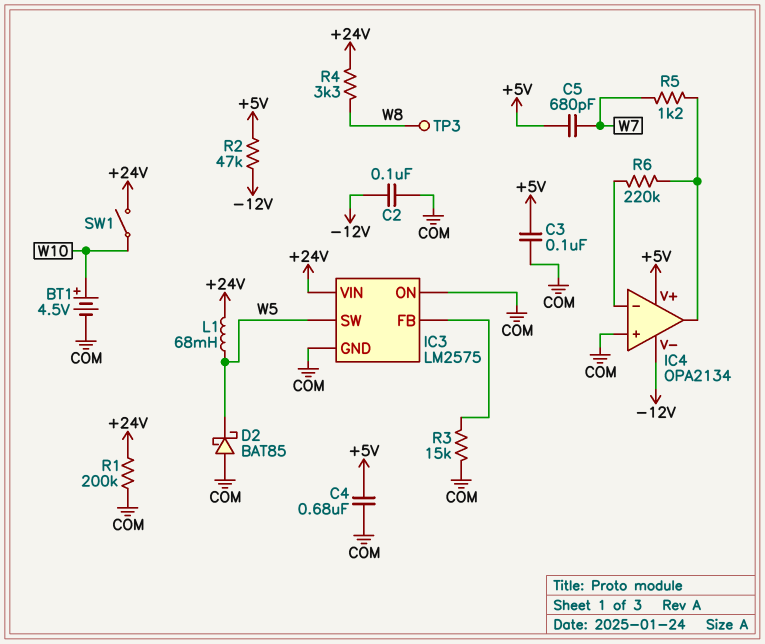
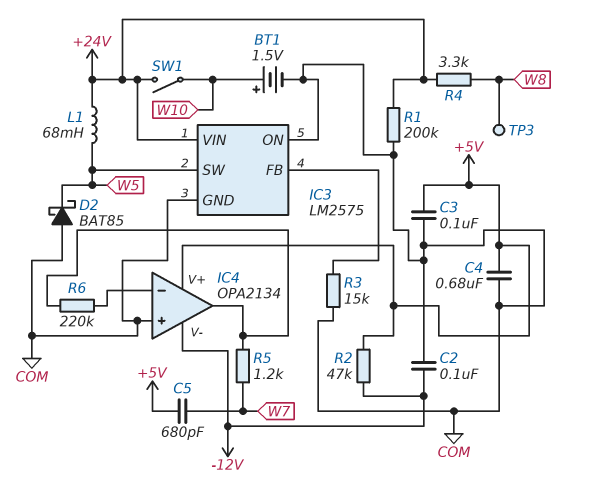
BT1: 4.5V (plus W10, minus COM) -> 1.5V (plus W10, minus COM)

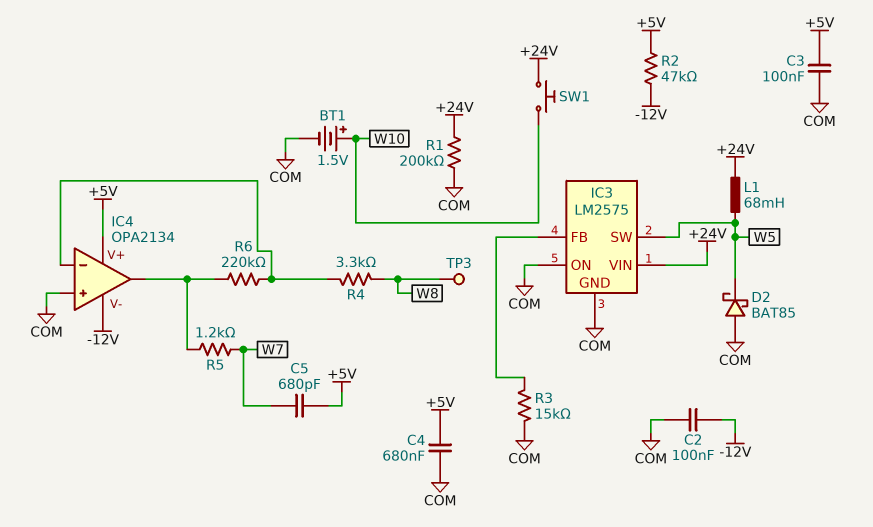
R4: 3.3k (+24V, W8) -> 3.3k (IC4/in-, W8)
SW1: switch (+24V, W10) -> button (+24V, W10)

